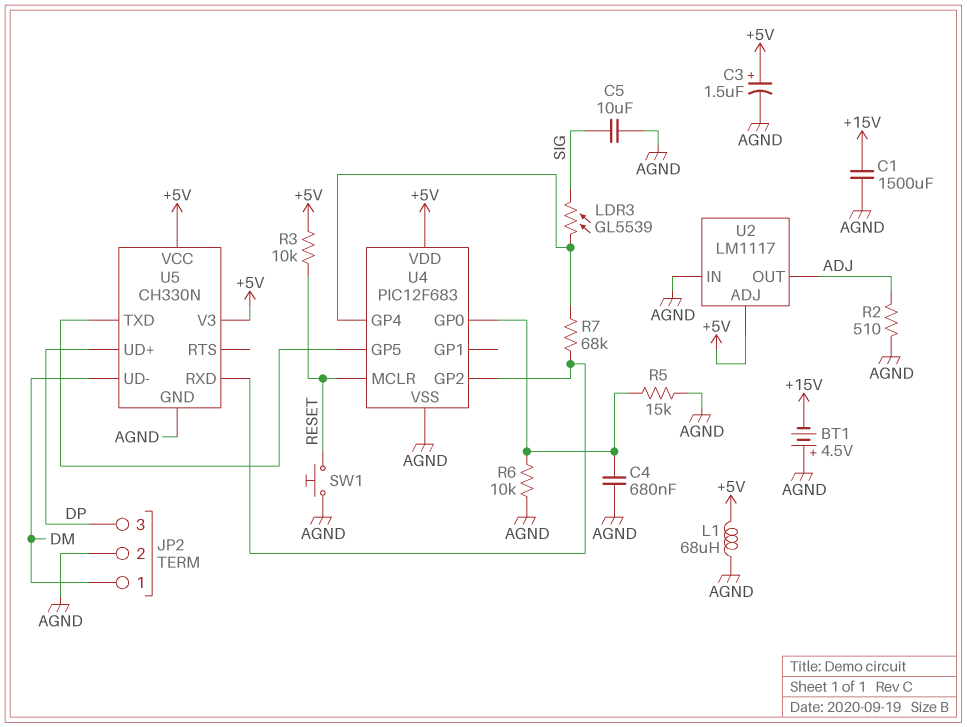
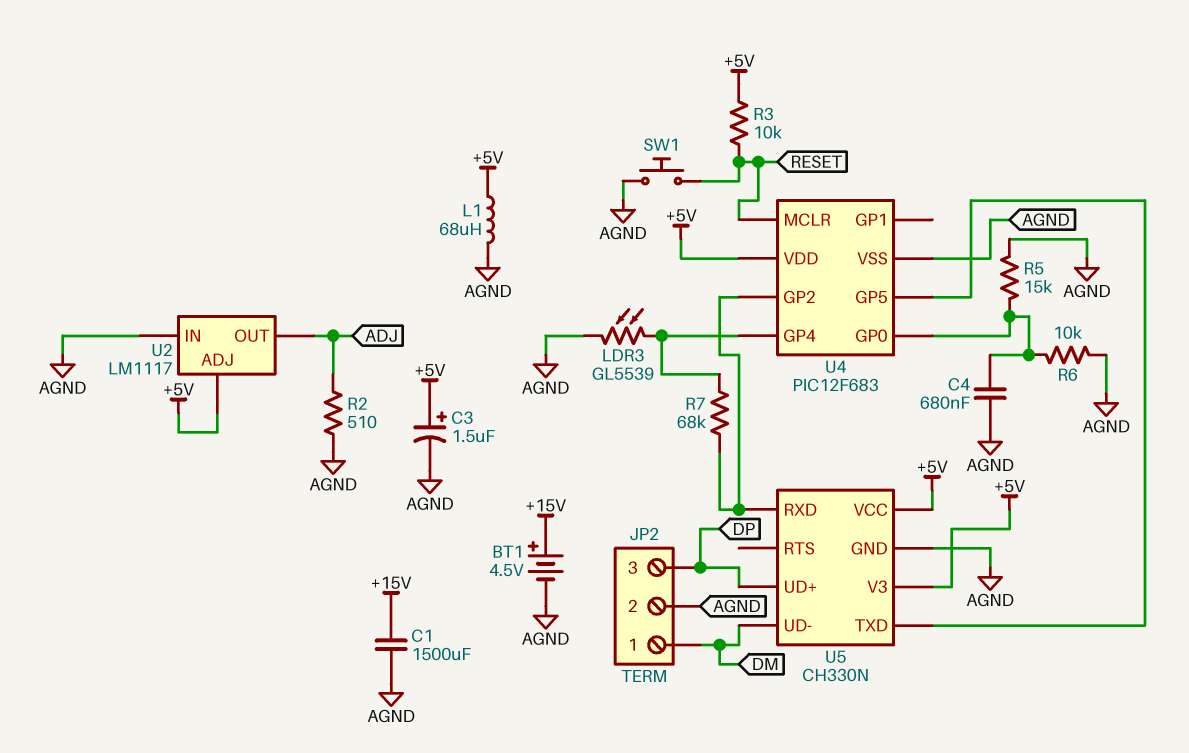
BT1: 4.5V (plus AGND, minus +15V) -> 4.5V (plus +15V, minus AGND)
C5: 10uF (AGND, SIG) -> none
LDR3: GL5539 (SIG, U4/GP4) -> GL5539 (AGND, U4/GP4)

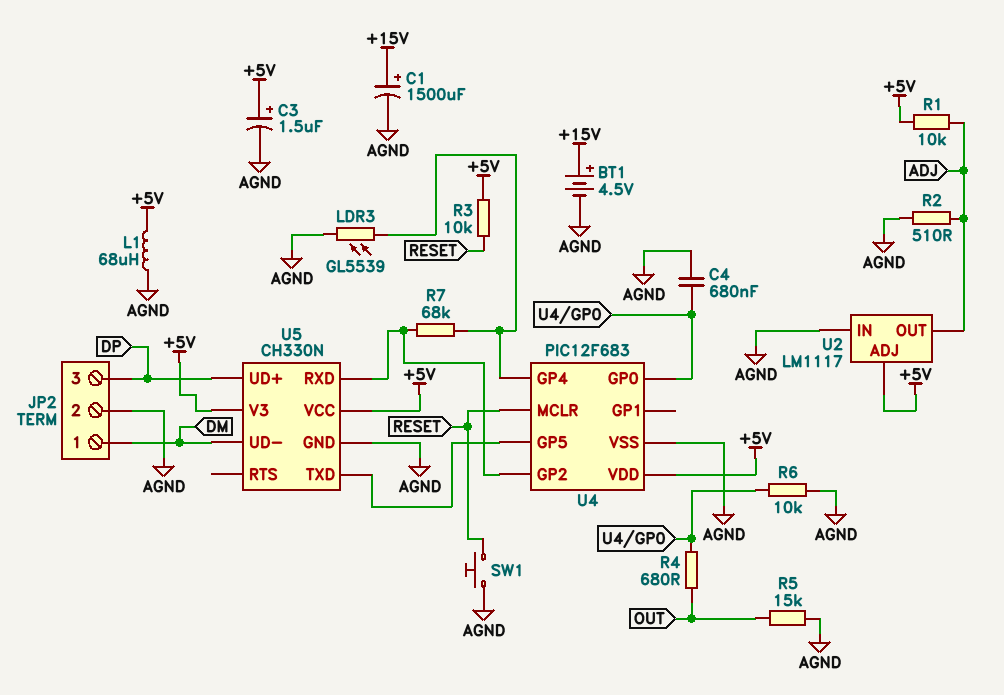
C1: 1500uF (+15V, AGND) -> 1500uF (plus +15V, minus AGND)
R1: none -> 10k (+5V, ADJ)
R4: none -> 680 (OUT, U4/GP0)
R5: 15k (AGND, U4/GP0) -> 15k (AGND, OUT)

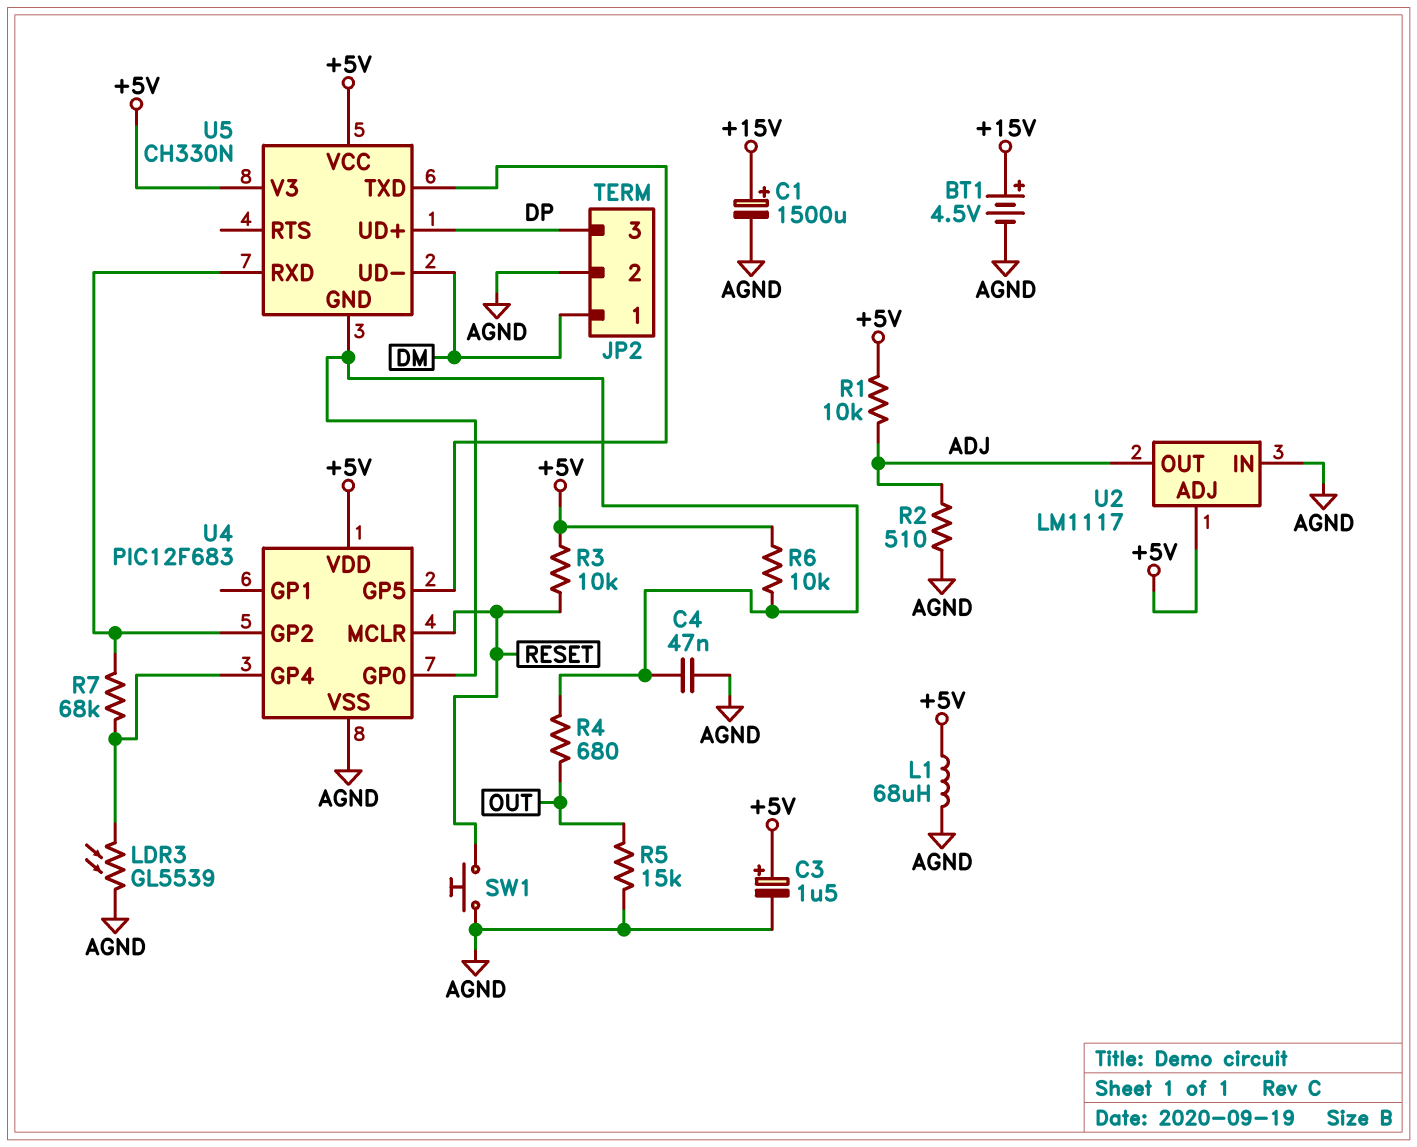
C4: 680nF (AGND, U4/GP0) -> 47nF (AGND, U4/GP0)
R6: 10k (AGND, U4/GP0) -> 10k (+5V, U4/GP0)
U5 pin GND: AGND -> U4/GP0

